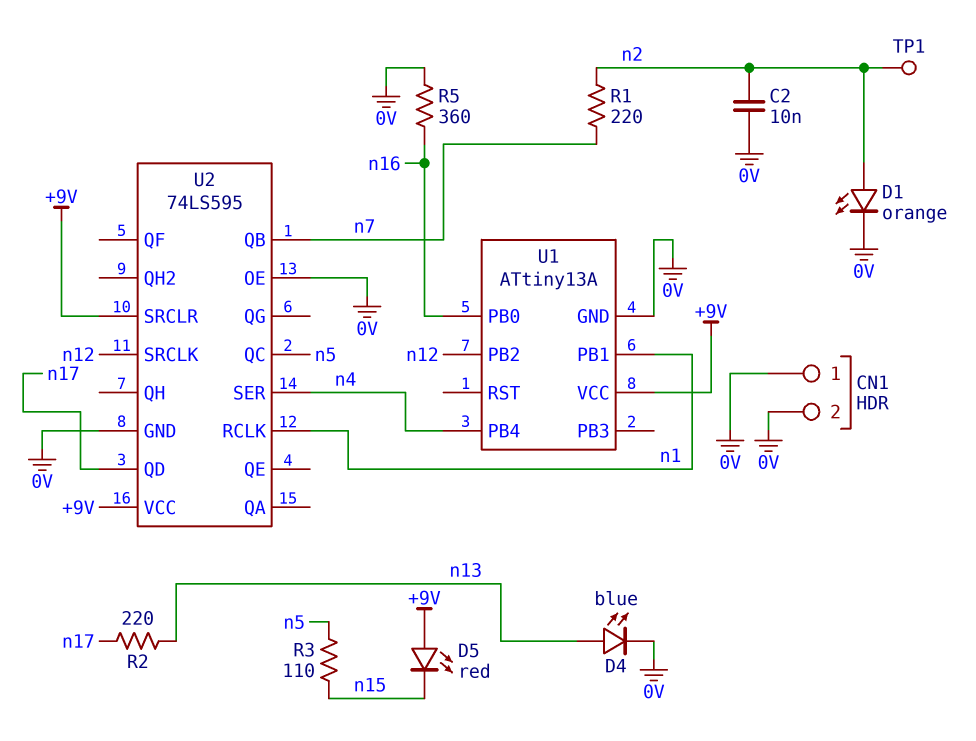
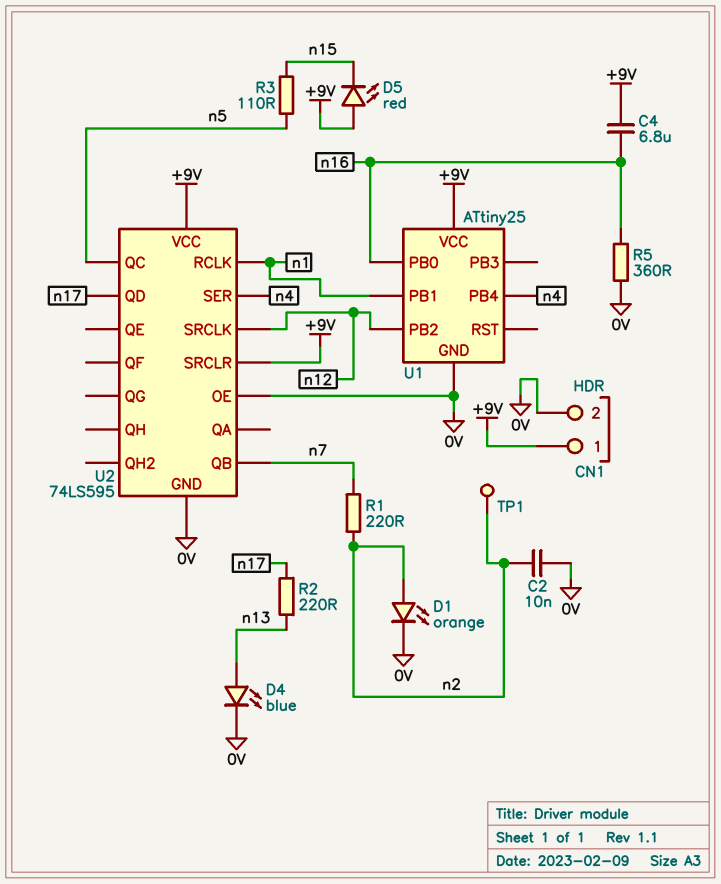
C4: none -> 6.8uF (+9V, n16)
CN1 pin 1: 0V -> +9V
U1: ATtiny13A -> ATtiny25

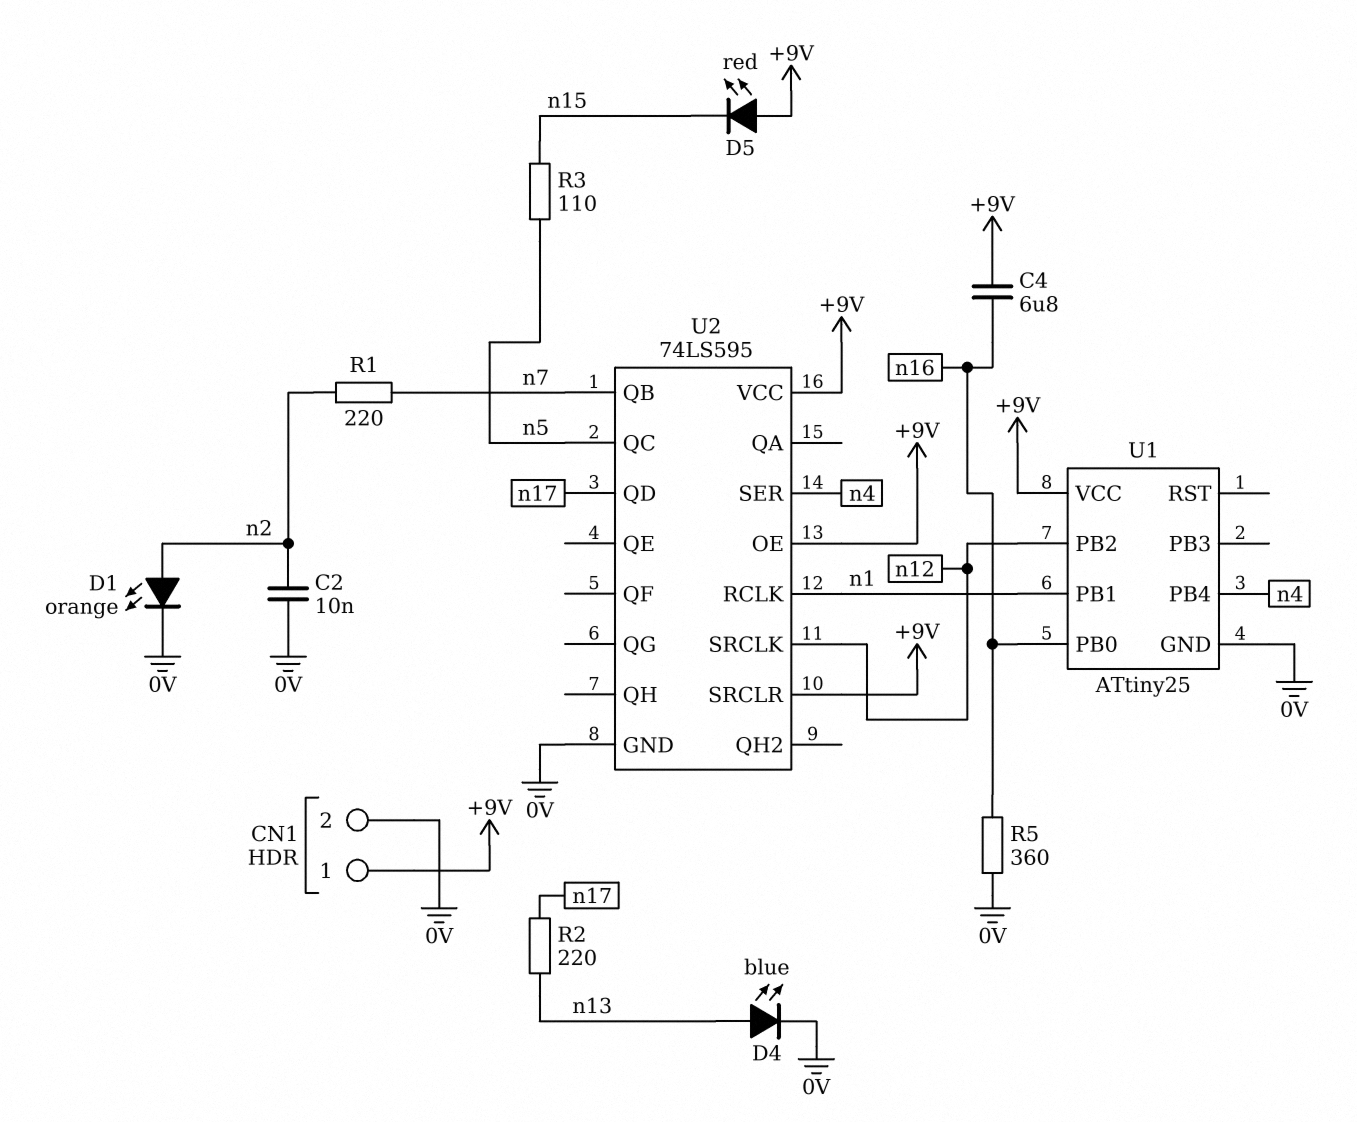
TP1: test point (n2) -> none
U2 pin OE: 0V -> +9V

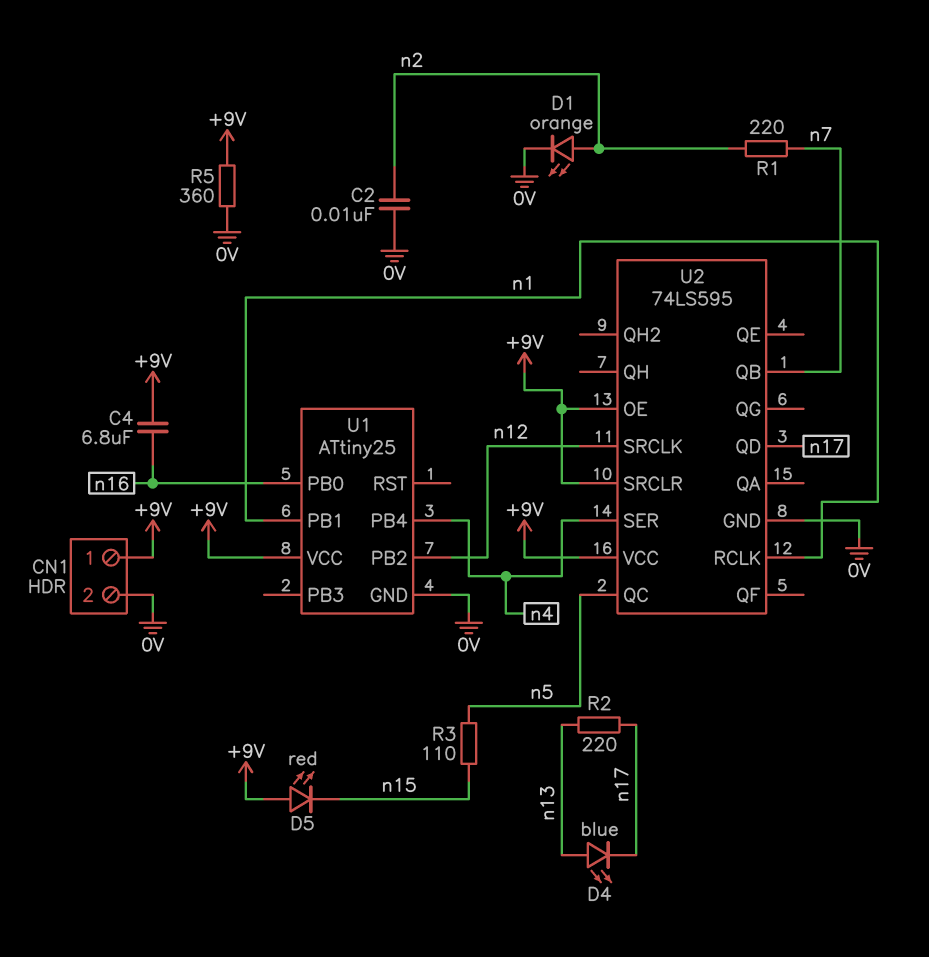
D4: LED blue (A n13, K 0V) -> LED blue (A n13, K n17)
R5: 360 (0V, n16) -> 360 (+9V, 0V)

